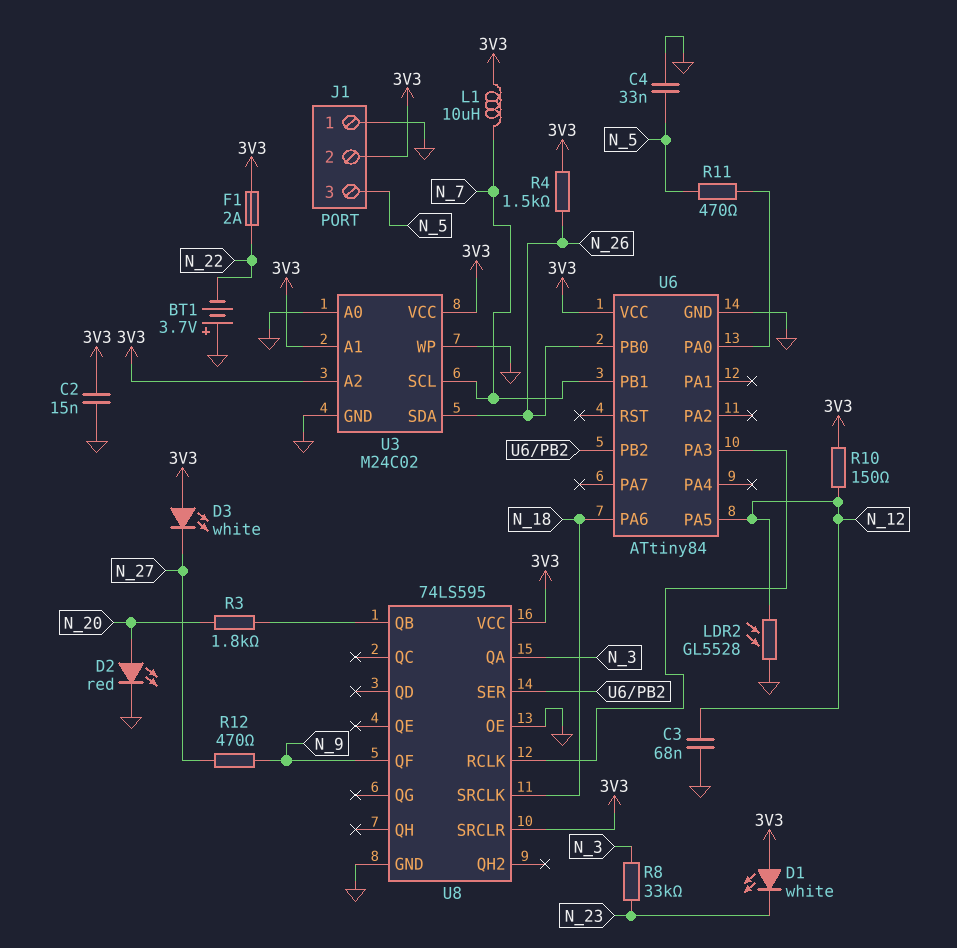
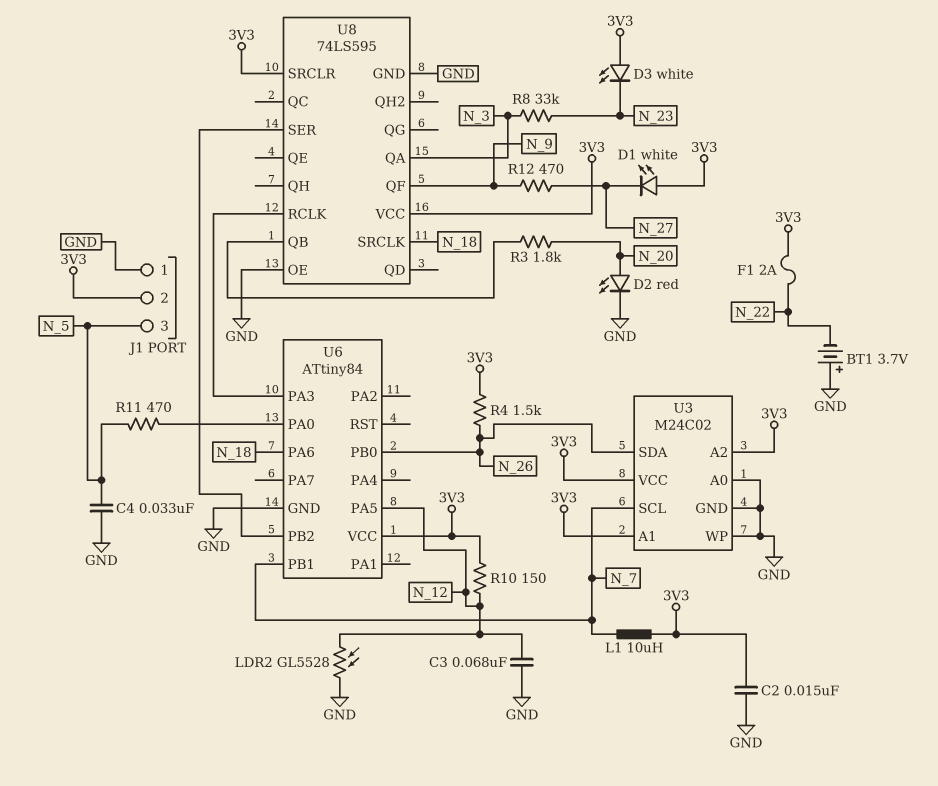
D1: LED white (A 3V3, K N_23) -> LED white (A 3V3, K N_27)
D3: LED white (A 3V3, K N_27) -> LED white (A 3V3, K N_23)

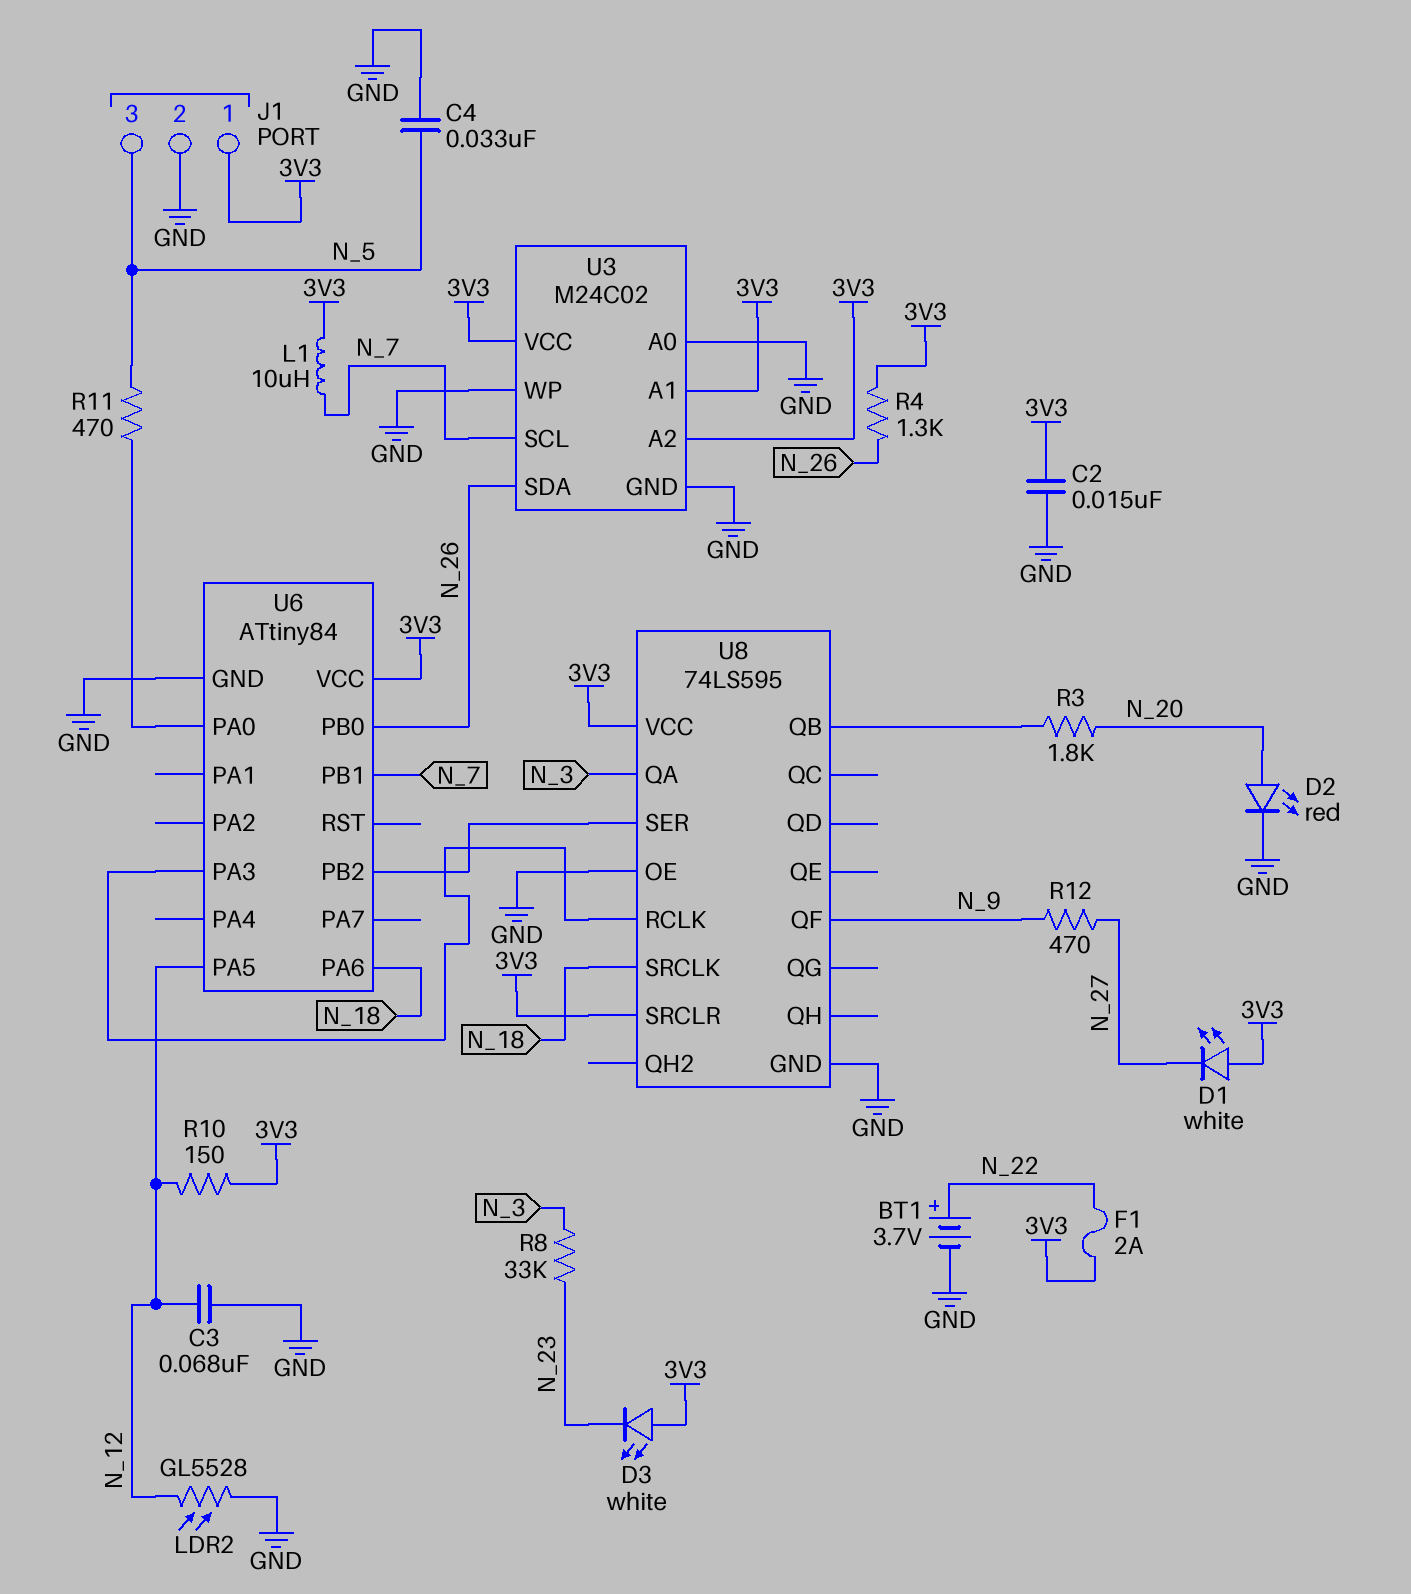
BT1: 3.7V (plus GND, minus N_22) -> 3.7V (plus N_22, minus GND)
J1 pin 1: GND -> 3V3
J1 pin 2: 3V3 -> GND
R4: 1.5k (3V3, N_26) -> 1.3k (3V3, N_26)

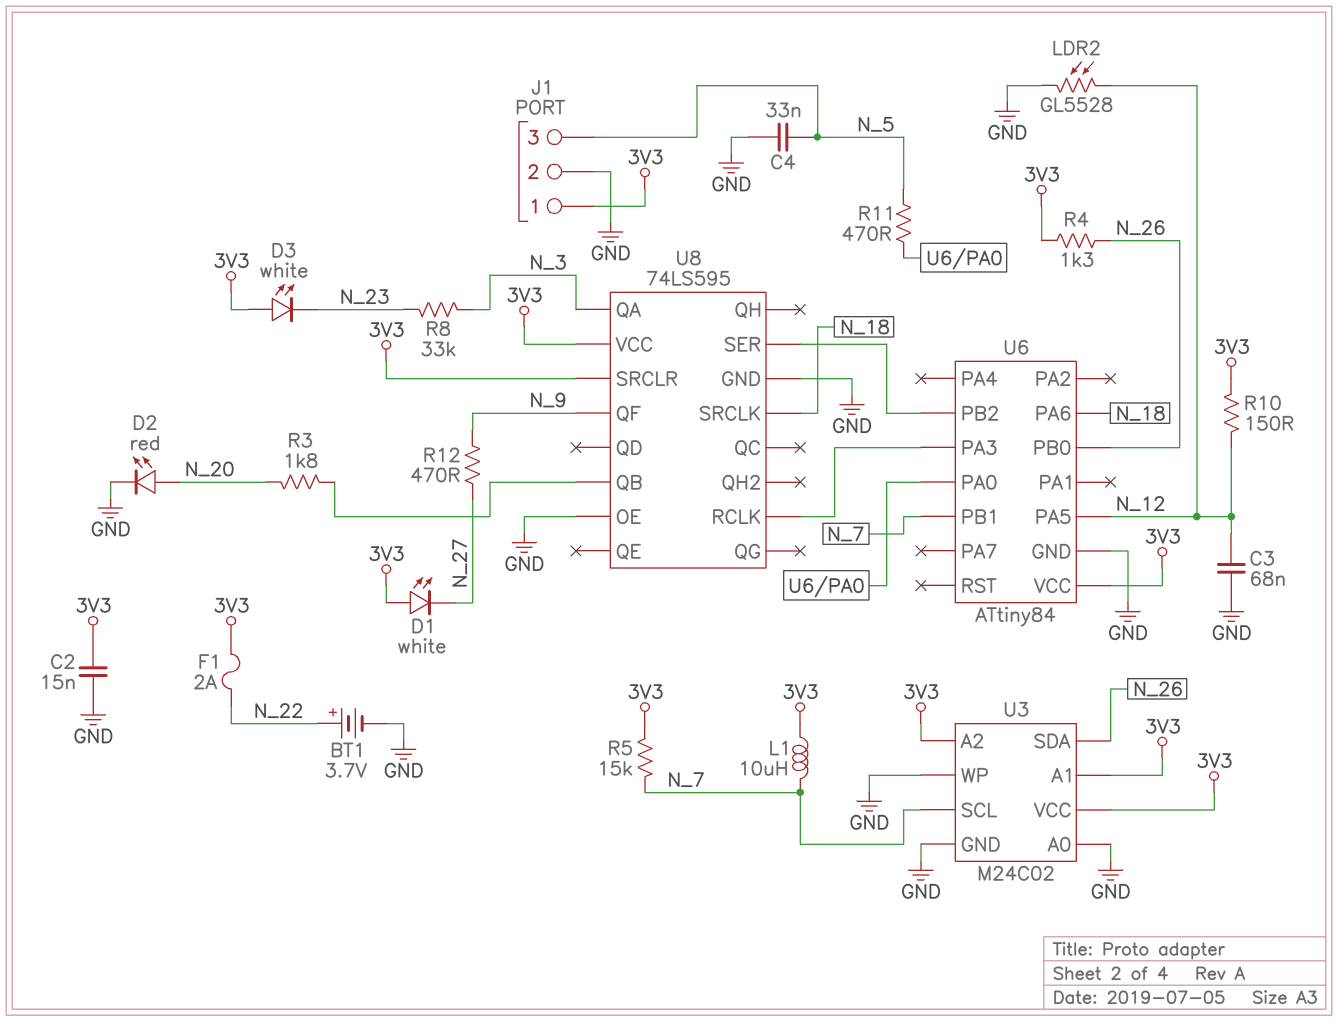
R5: none -> 15k (3V3, N_7)

